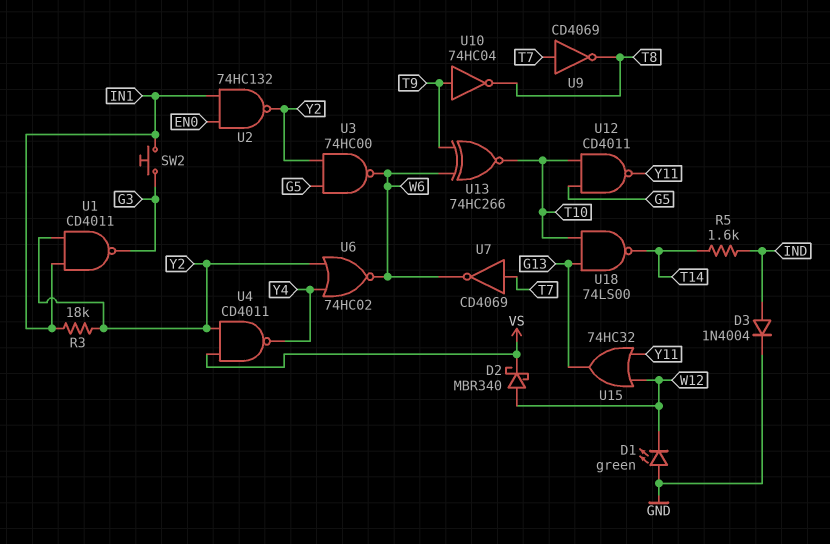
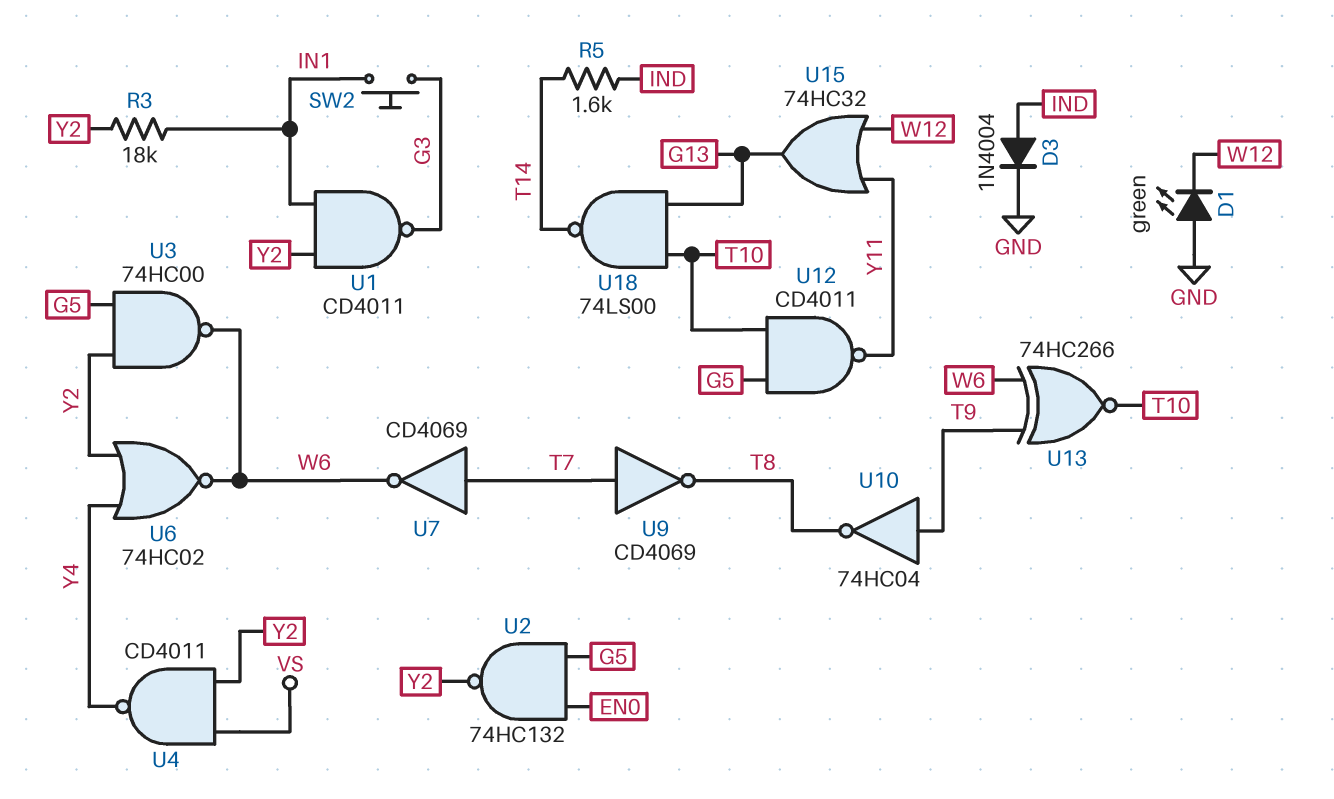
D2: schottky MBR340 (A W12, K VS) -> none
U2: NAND 74HC132 (in EN0, in IN1, out Y2) -> NAND 74HC132 (in EN0, in G5, out Y2)

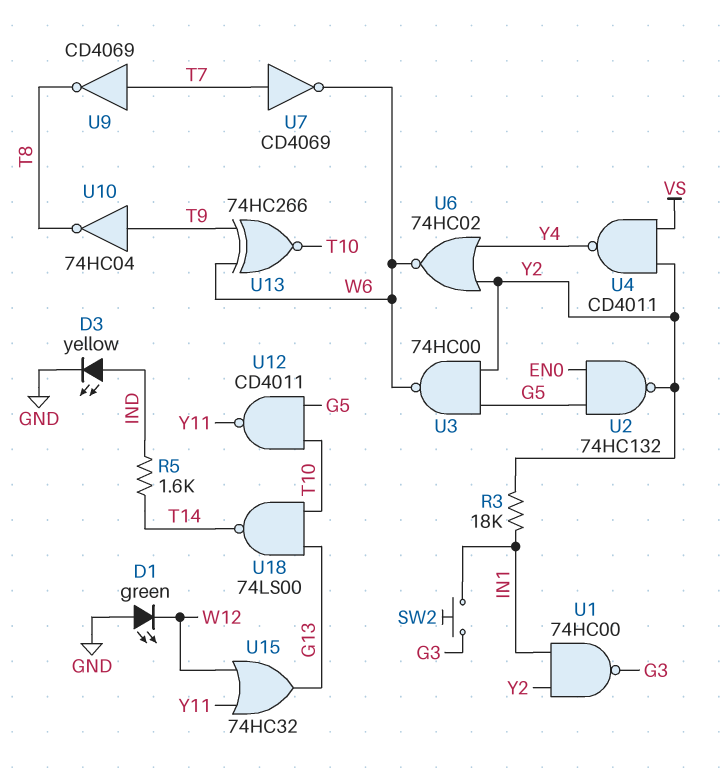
D3: diode 1N4004 (A IND, K GND) -> LED yellow (A IND, K GND)
U1: NAND CD4011 (in IN1, in Y2, out G3) -> NAND 74HC00 (in IN1, in Y2, out G3)

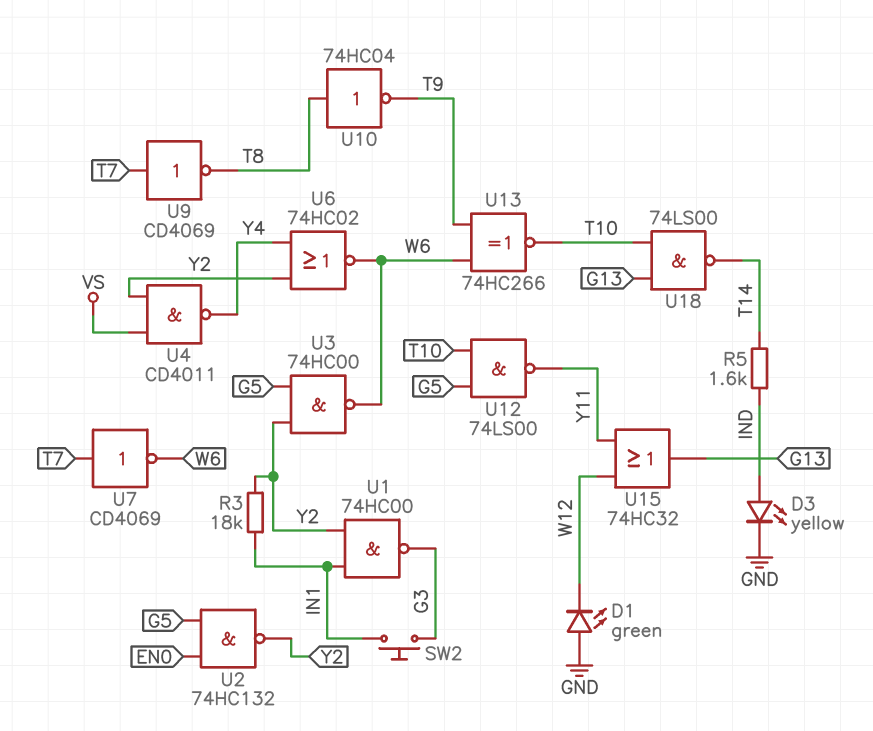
U10: NOT 74HC04 (in T9, out T8) -> NOT 74HC04 (in T8, out T9)
U12: NAND CD4011 (in G5, in T10, out Y11) -> NAND 74LS00 (in G5, in T10, out Y11)

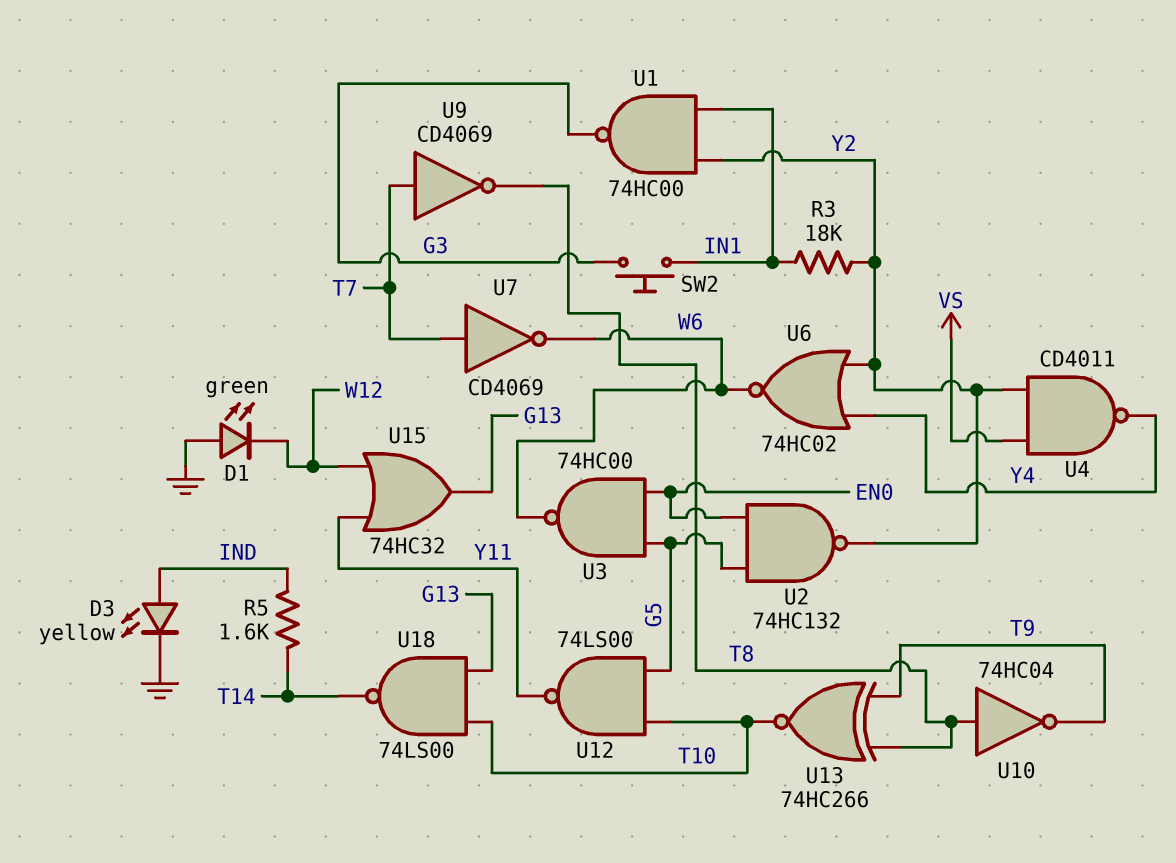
U3: NAND 74HC00 (in G5, in Y2, out W6) -> NAND 74HC00 (in EN0, in G5, out W6)
U13: XNOR 74HC266 (in T9, in W6, out T10) -> XNOR 74HC266 (in T8, in T9, out T10)

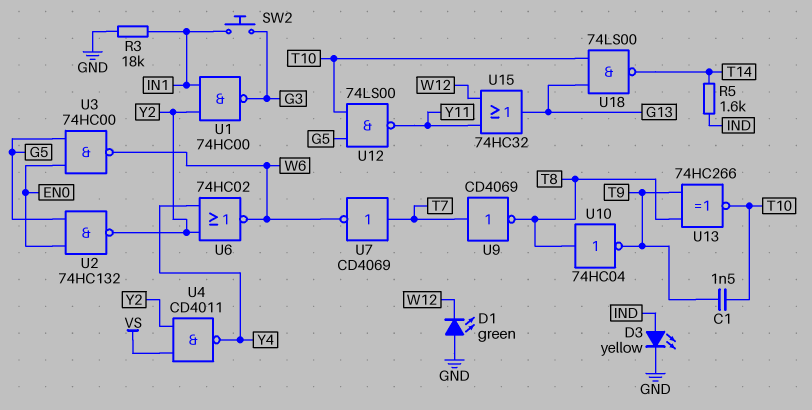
C1: none -> 1.5nF (T9, T10)
R3: 18k (IN1, Y2) -> 18k (GND, IN1)

